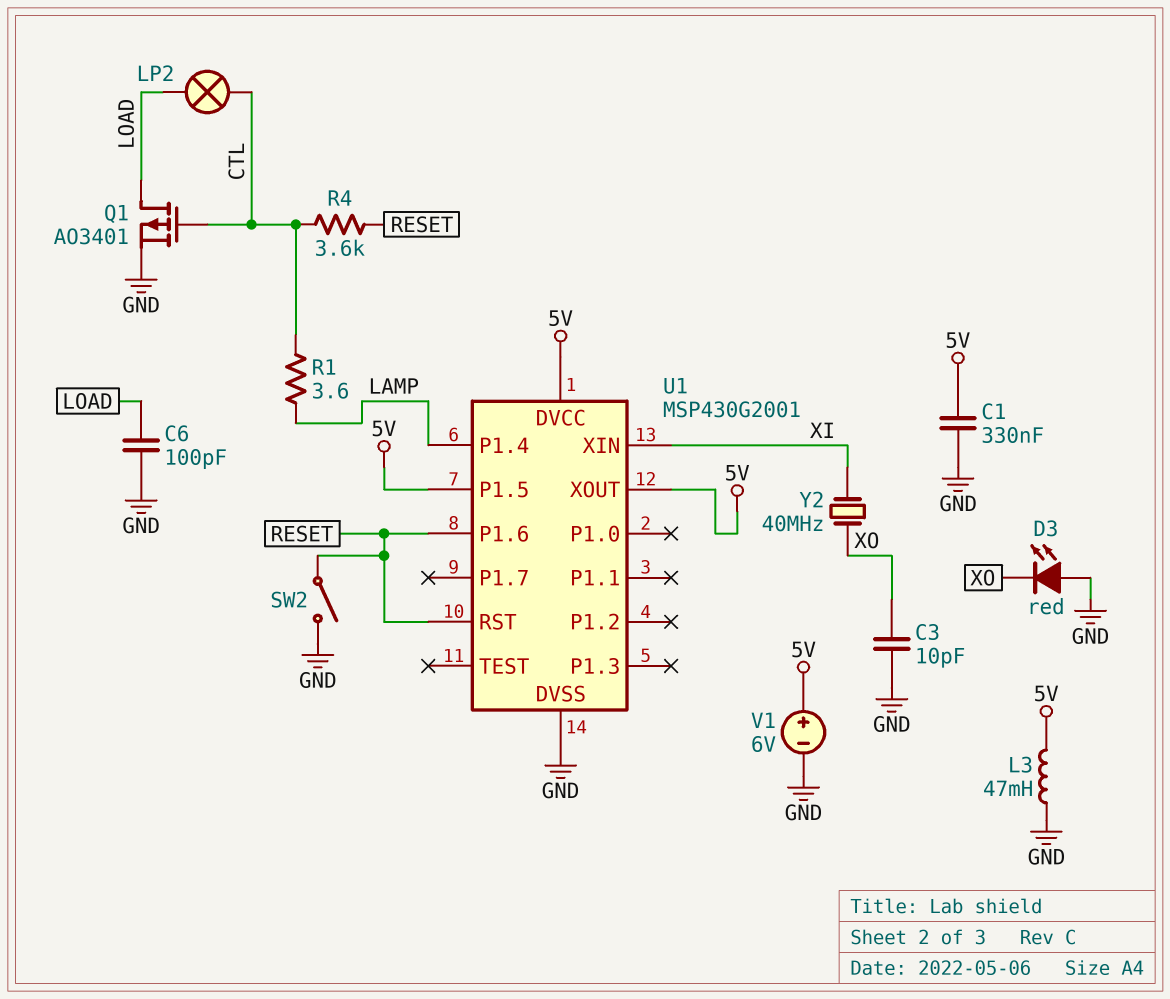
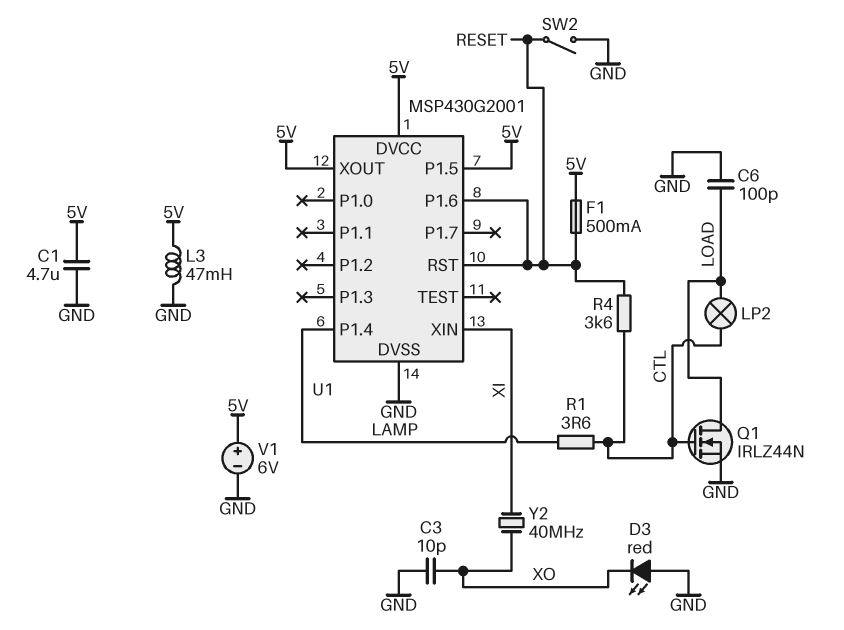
C1: 330nF (5V, GND) -> 4.7uF (5V, GND)
F1: none -> 500mA (5V, RESET)
Q1: PMOS AO3401 (G CTL, D LOAD, S GND) -> NMOS IRLZ44N (G CTL, D LOAD, S GND)

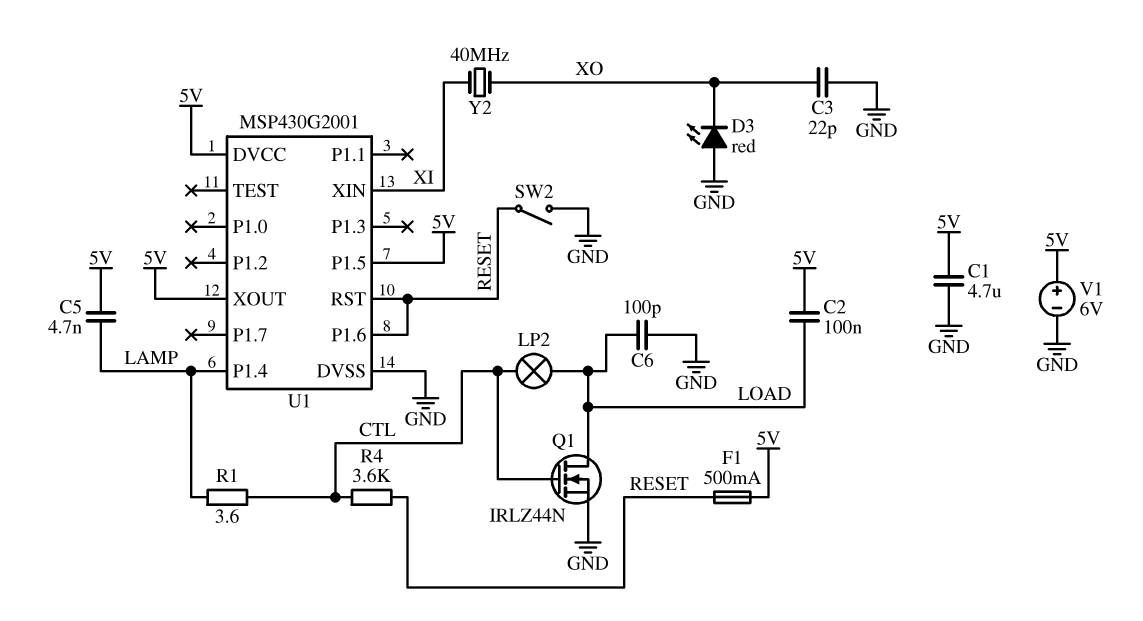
C2: none -> 100nF (5V, LOAD)
C3: 10pF (GND, XO) -> 22pF (GND, XO)
C5: none -> 4.7nF (5V, LAMP)
L3: 47mH (5V, GND) -> none

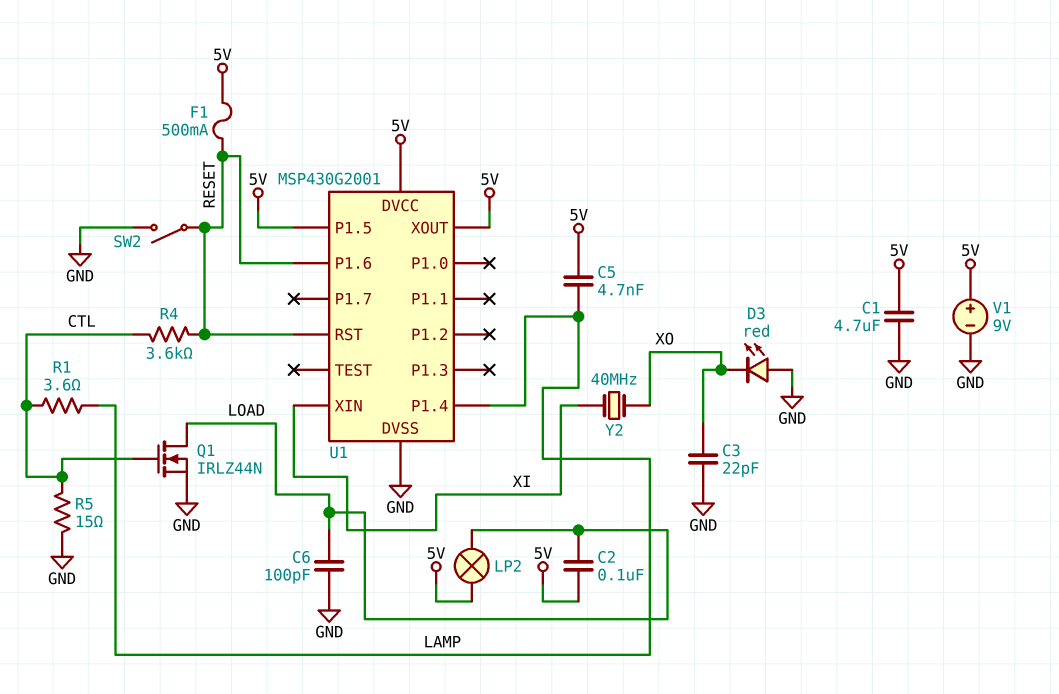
LP2: lamp (CTL, LOAD) -> lamp (5V, LOAD)
R5: none -> 15 (CTL, GND)
V1: 6V (plus 5V, minus GND) -> 9V (plus 5V, minus GND)

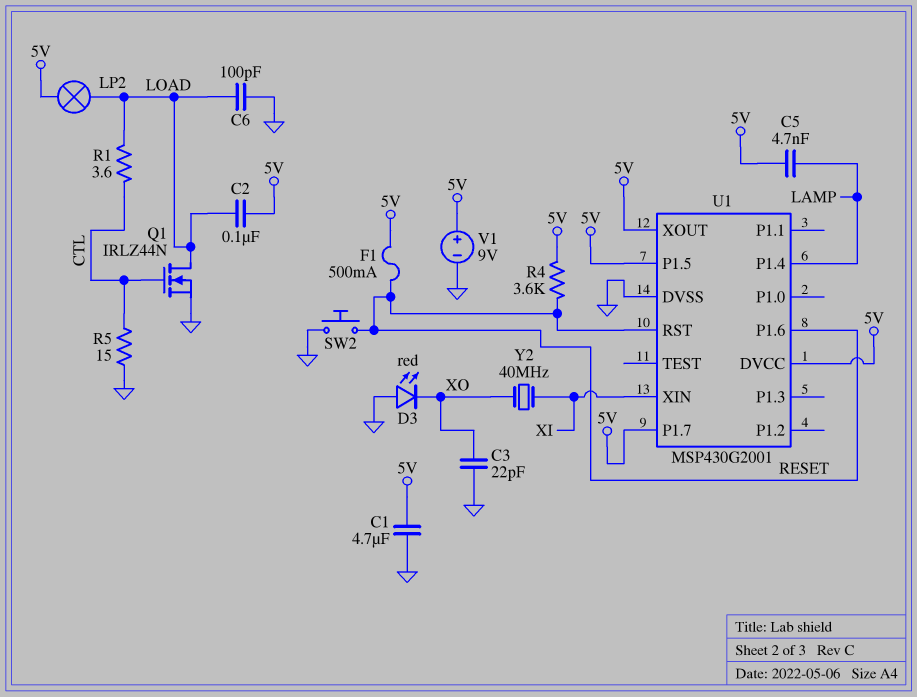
R1: 3.6 (CTL, LAMP) -> 3.6 (CTL, LOAD)
R4: 3.6k (CTL, RESET) -> 3.6k (5V, RESET)
SW2: switch (GND, RESET) -> button (GND, RESET)
U1 pin P1.7: none -> 5V

